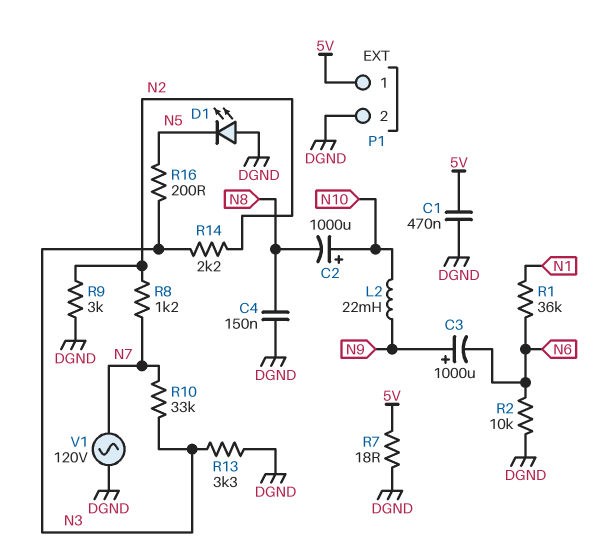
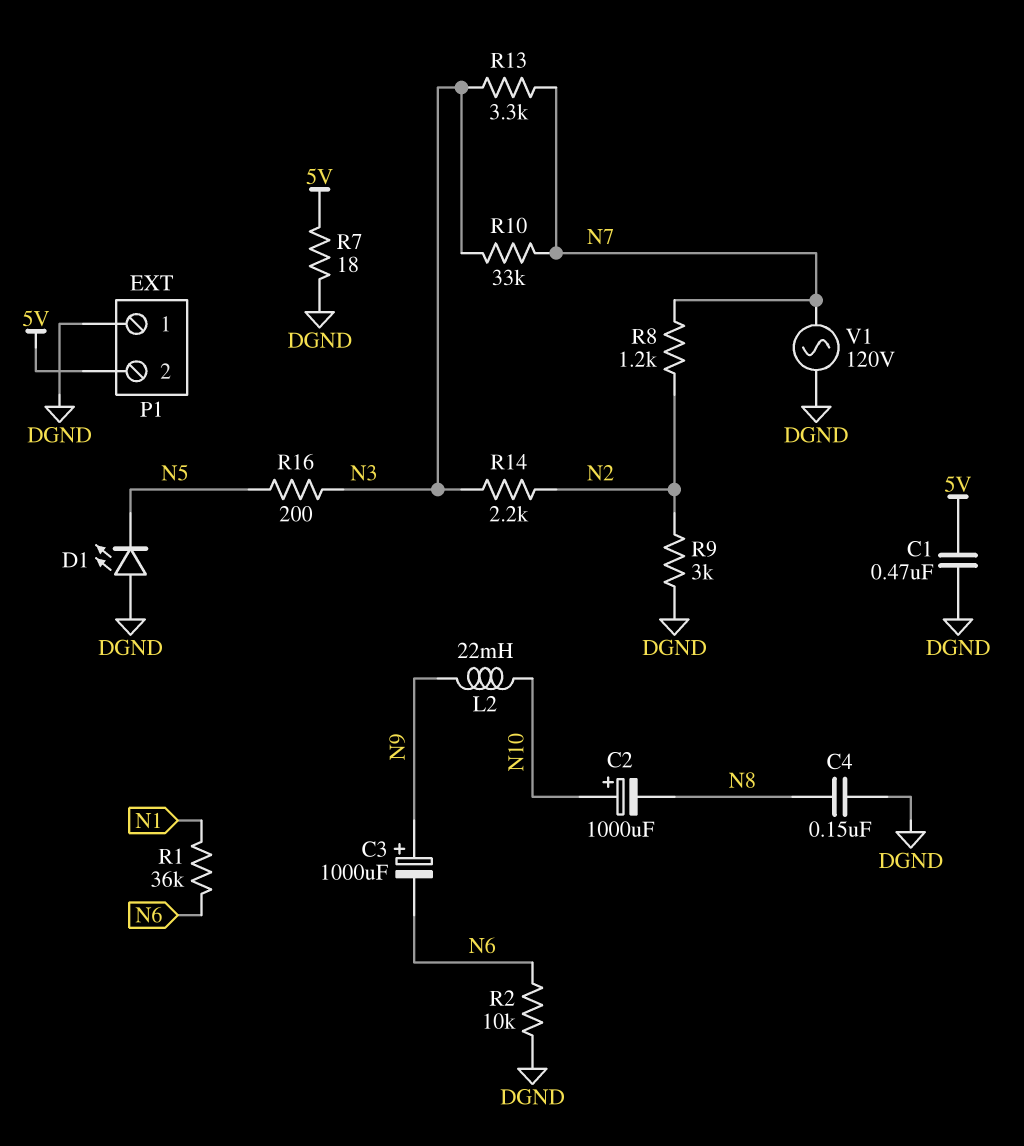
P1 pin 1: 5V -> DGND
P1 pin 2: DGND -> 5V
R13: 3.3k (DGND, N3) -> 3.3k (N3, N7)

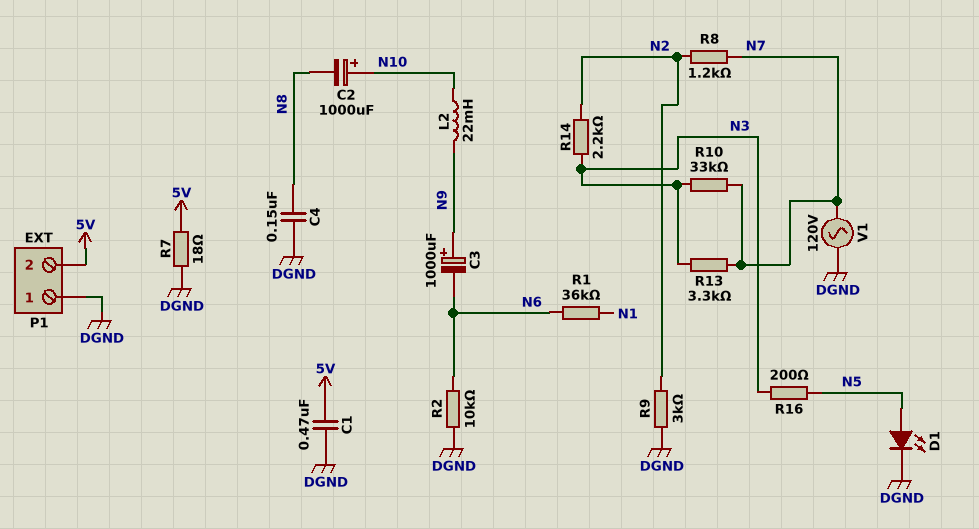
D1: LED (A DGND, K N5) -> LED (A N5, K DGND)

